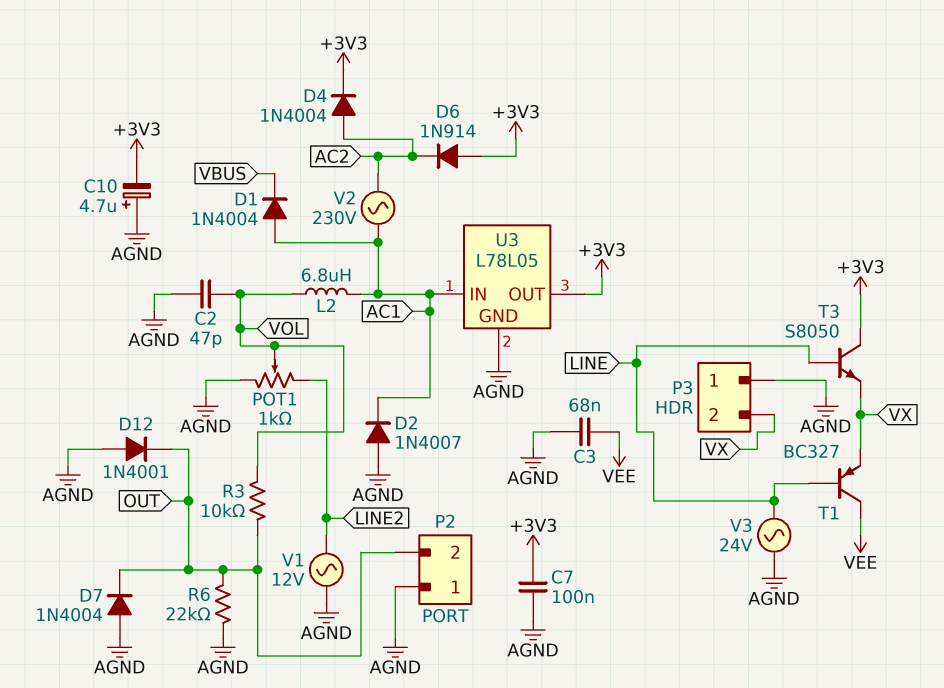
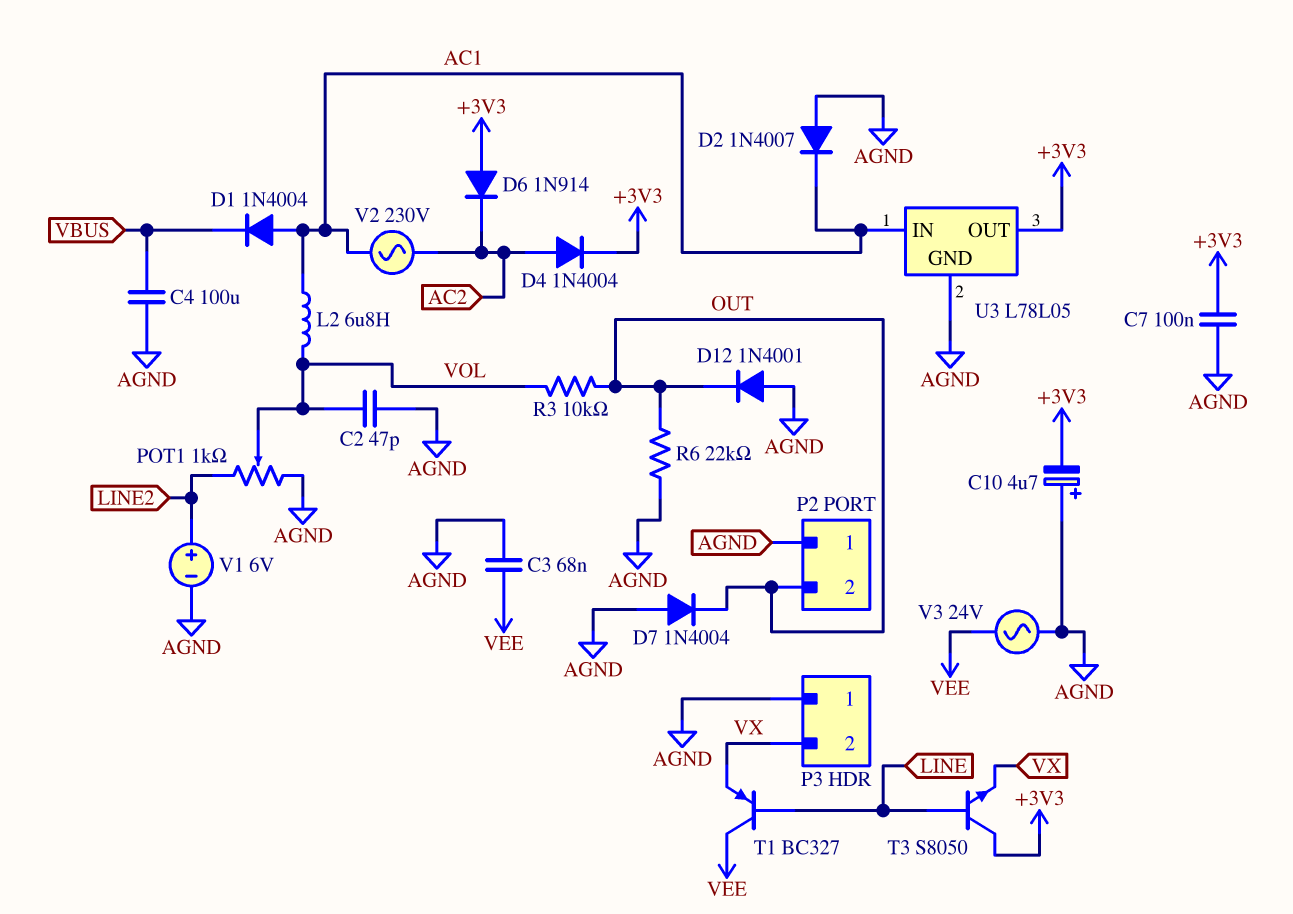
C4: none -> 100uF (AGND, VBUS)
V1: AC 12V (AGND, LINE2) -> 6V (plus LINE2, minus AGND)
V3: AC 24V (AGND, LINE) -> AC 24V (AGND, VEE)

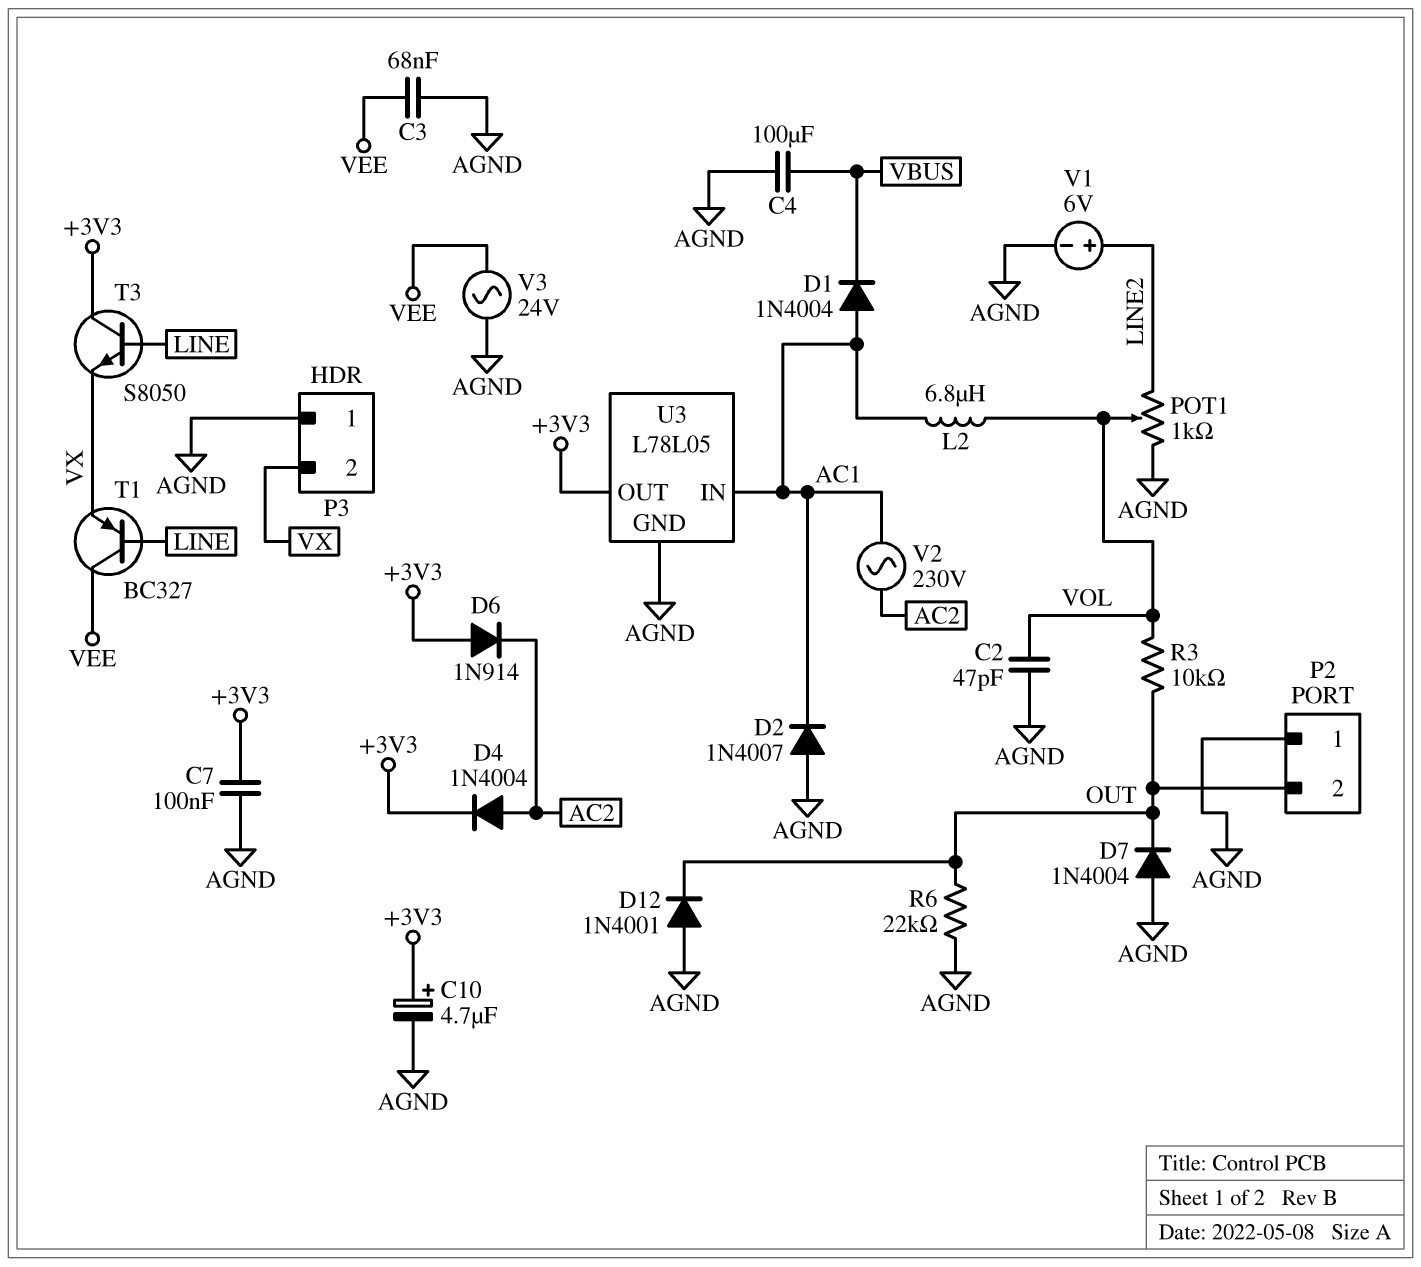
C10: 4.7uF (plus AGND, minus +3V3) -> 4.7uF (plus +3V3, minus AGND)

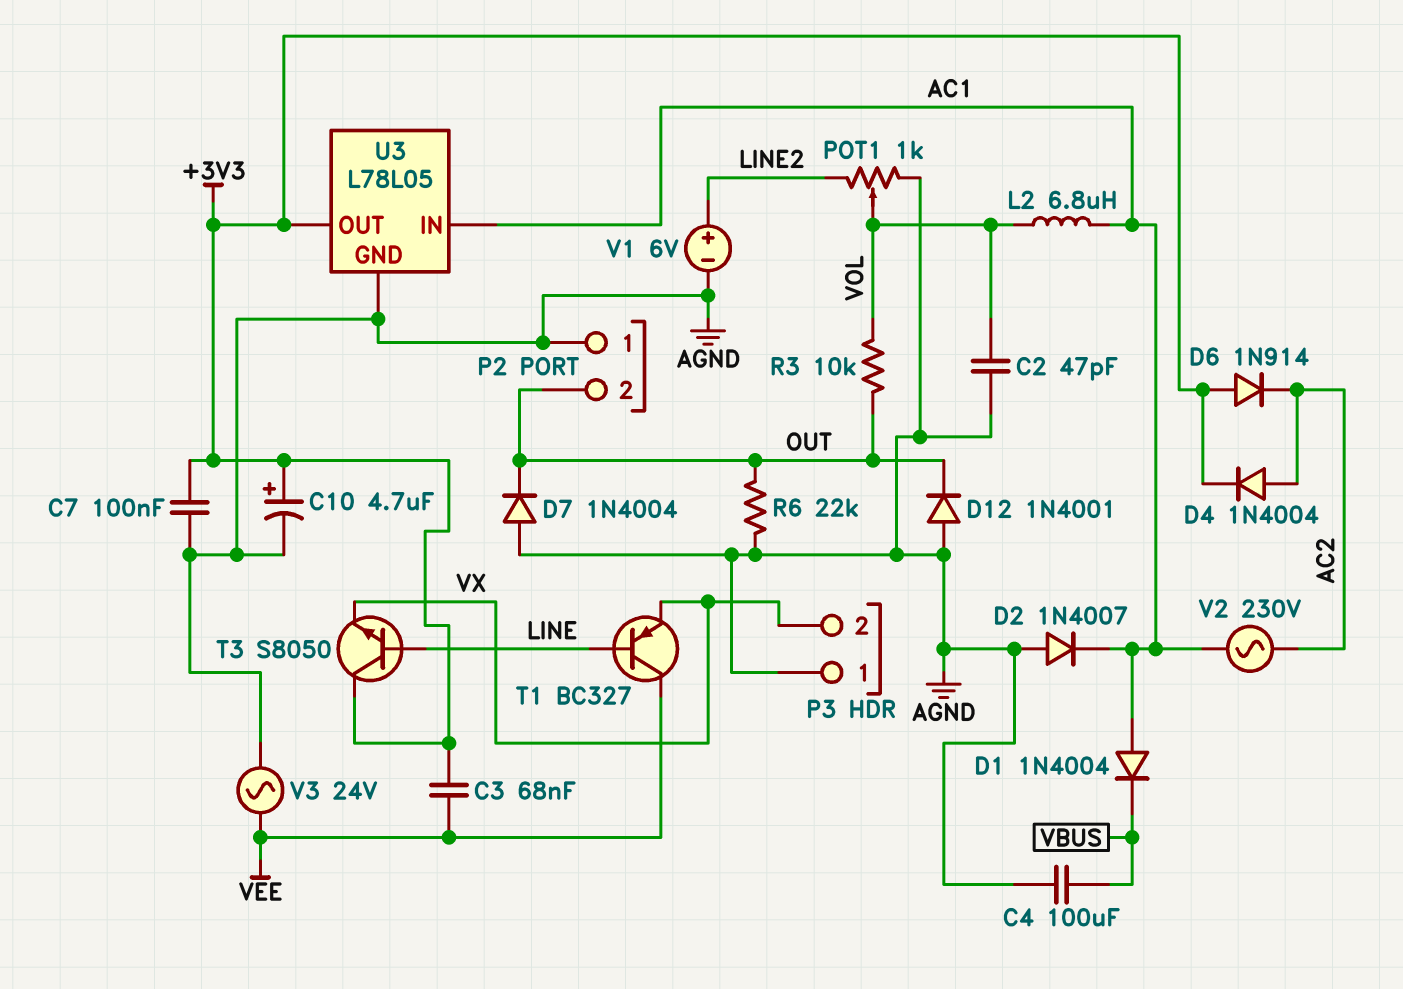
C3: 68nF (AGND, VEE) -> 68nF (+3V3, VEE)

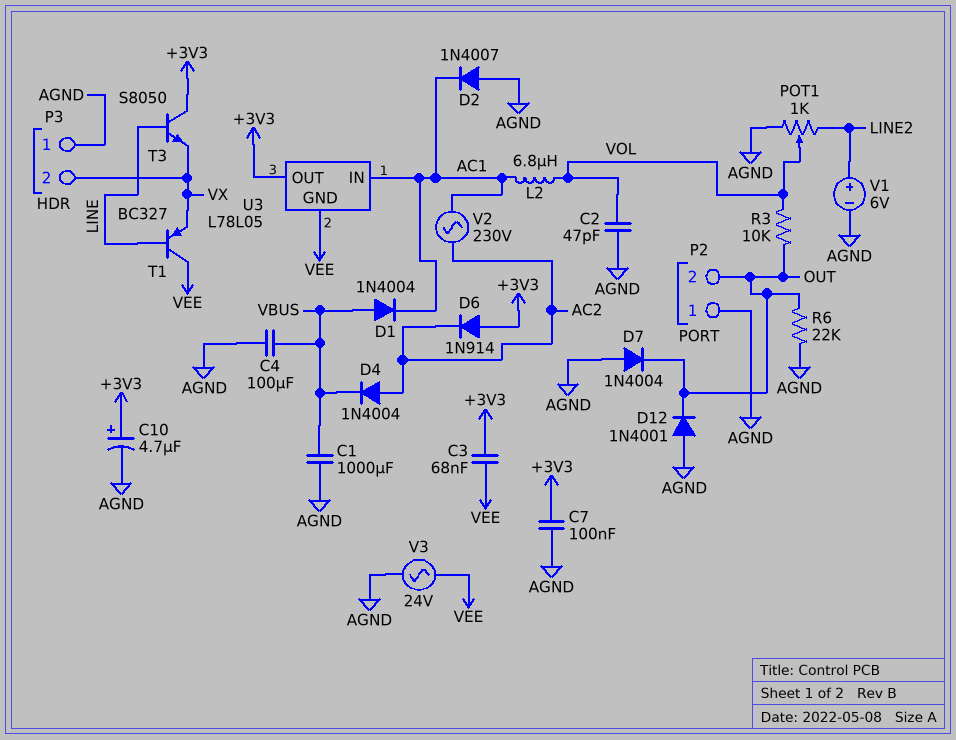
C1: none -> 1000uF (AGND, VBUS)
D1: diode 1N4004 (A AC1, K VBUS) -> diode 1N4004 (A VBUS, K AC1)
D4: diode 1N4004 (A AC2, K +3V3) -> diode 1N4004 (A AC2, K VBUS)
U3 pin GND: AGND -> VEE

